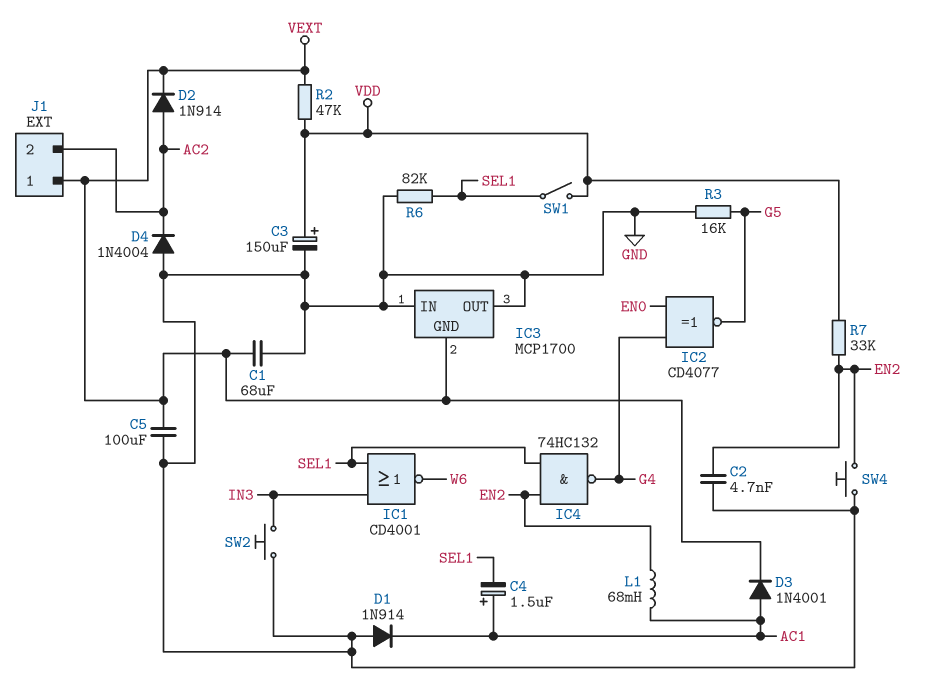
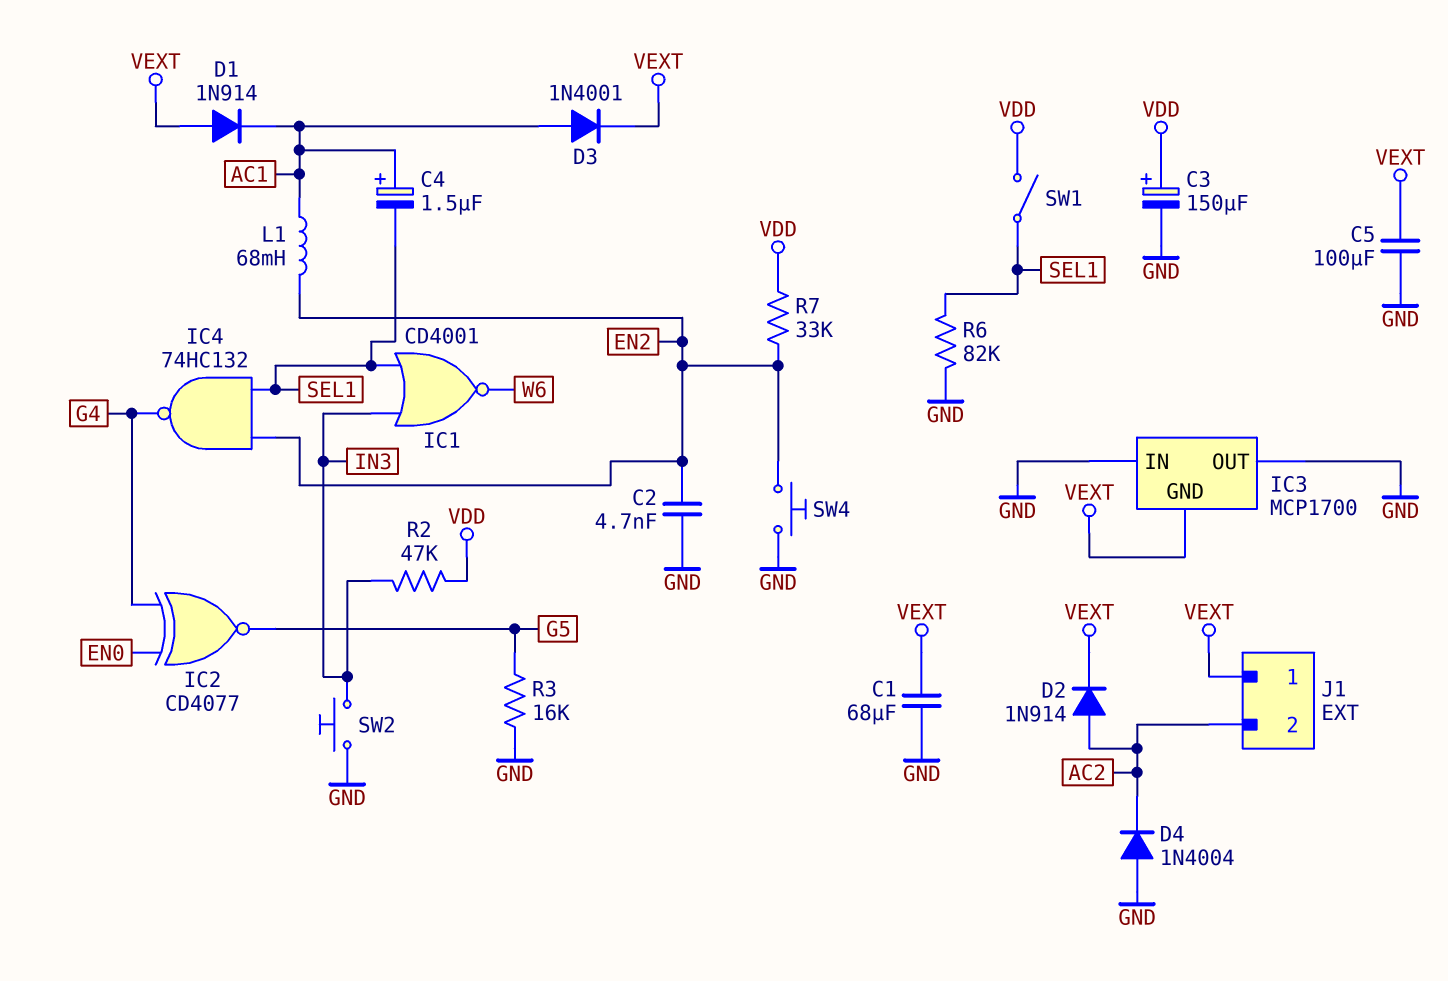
D1: diode 1N914 (A GND, K AC1) -> diode 1N914 (A VEXT, K AC1)
R2: 47k (VDD, VEXT) -> 47k (IN3, VDD)

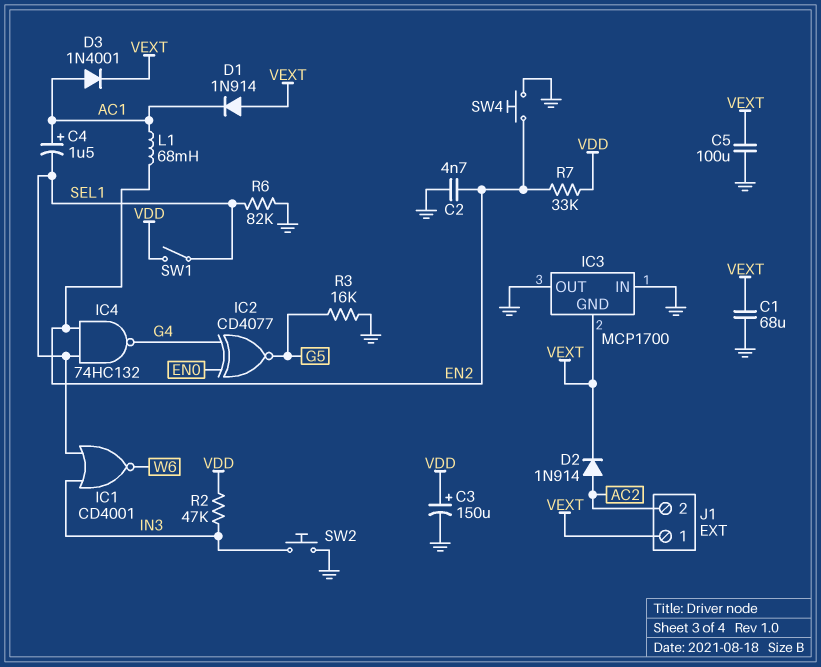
D4: diode 1N4004 (A GND, K AC2) -> none

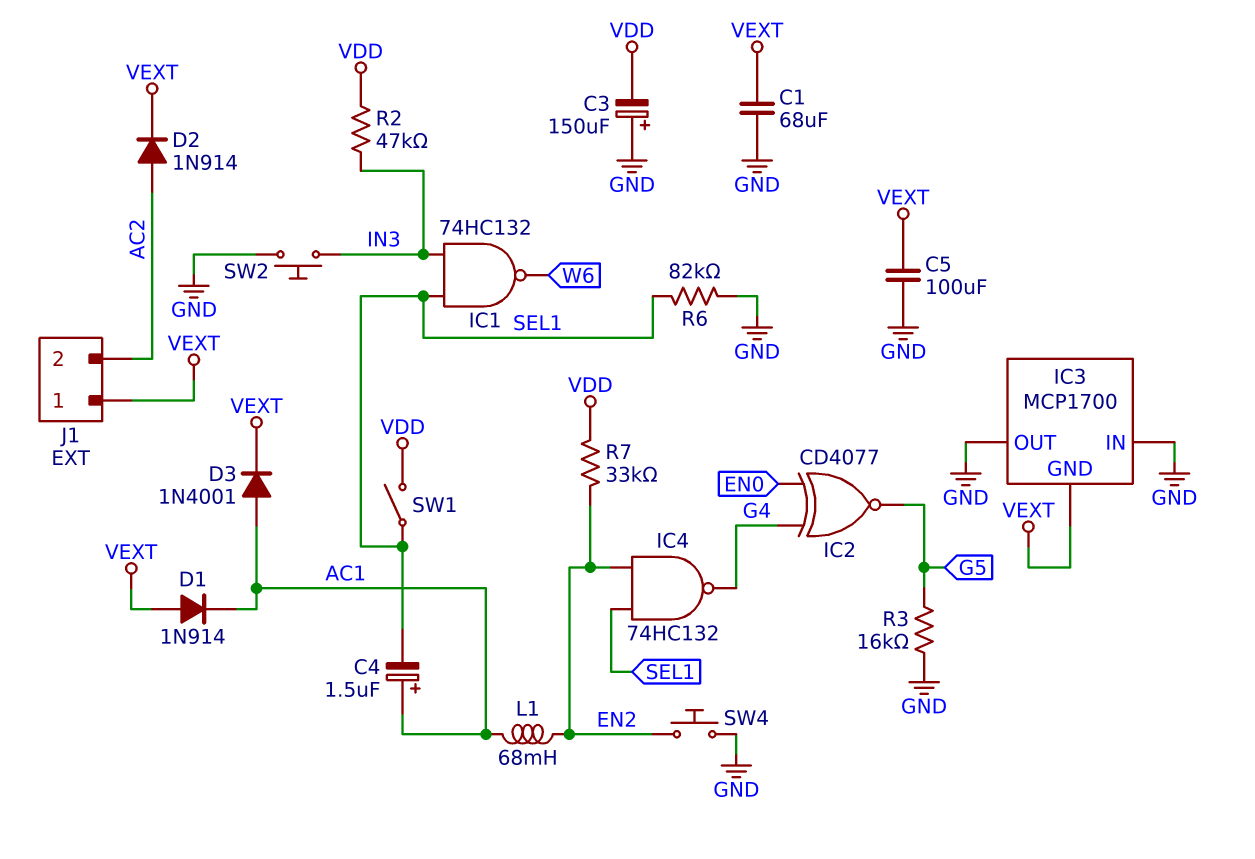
C2: 4.7nF (EN2, GND) -> none
C3: 150uF (plus VDD, minus GND) -> 150uF (plus GND, minus VDD)
IC1: NOR CD4001 (in IN3, in SEL1, out W6) -> NAND 74HC132 (in IN3, in SEL1, out W6)

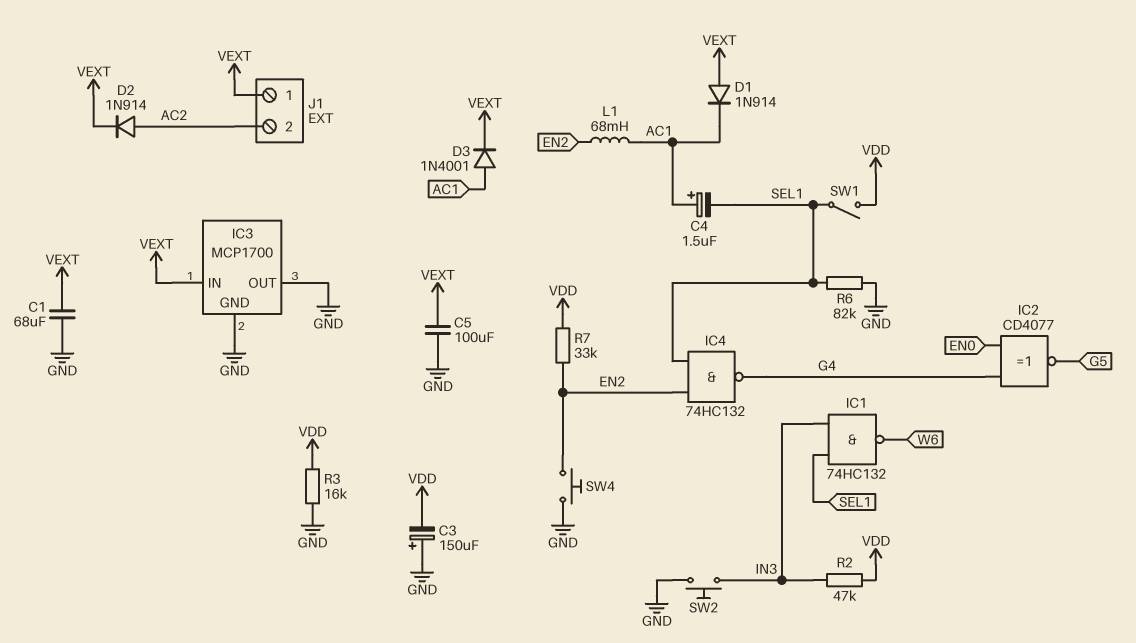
IC3 pin GND: VEXT -> GND
IC3 pin IN: GND -> VEXT
R3: 16k (G5, GND) -> 16k (GND, VDD)

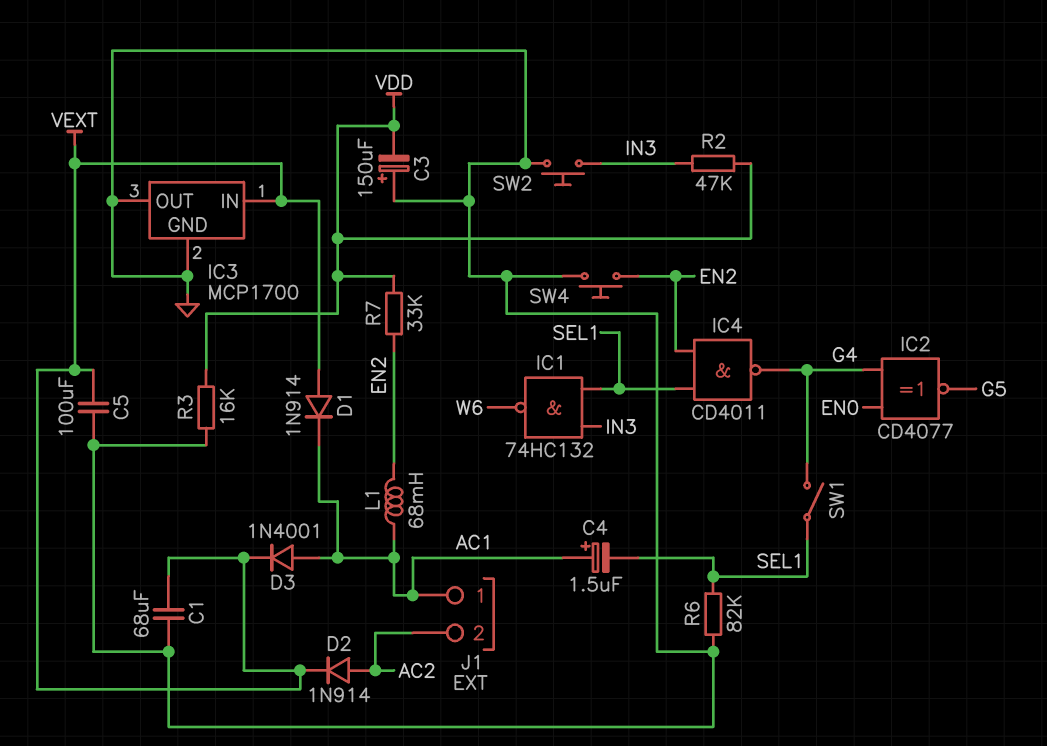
IC4: NAND 74HC132 (in EN2, in SEL1, out G4) -> NAND CD4011 (in EN2, in SEL1, out G4)
J1 pin 1: VEXT -> AC1
SW1: switch (SEL1, VDD) -> switch (G4, SEL1)

